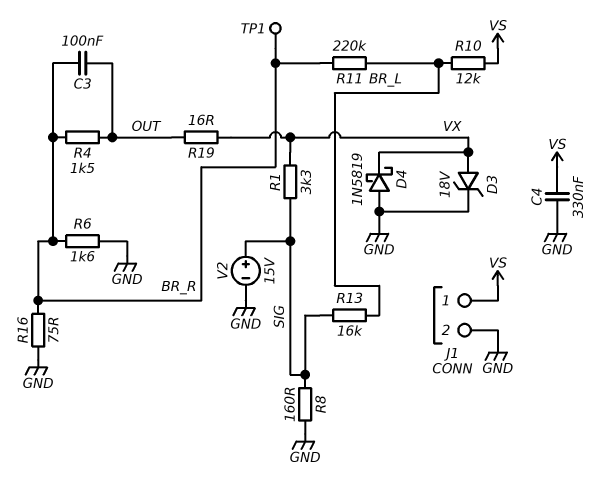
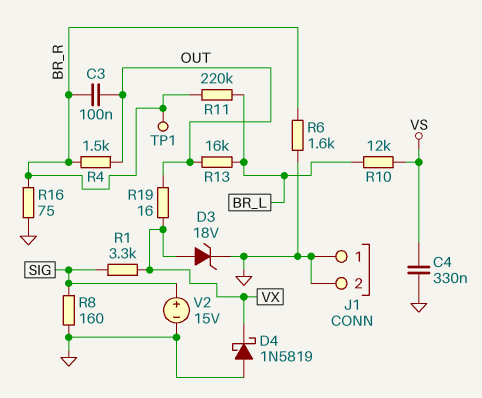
J1 pin 1: VS -> GND
R13: 16k (BR_L, SIG) -> 16k (BR_L, OUT)

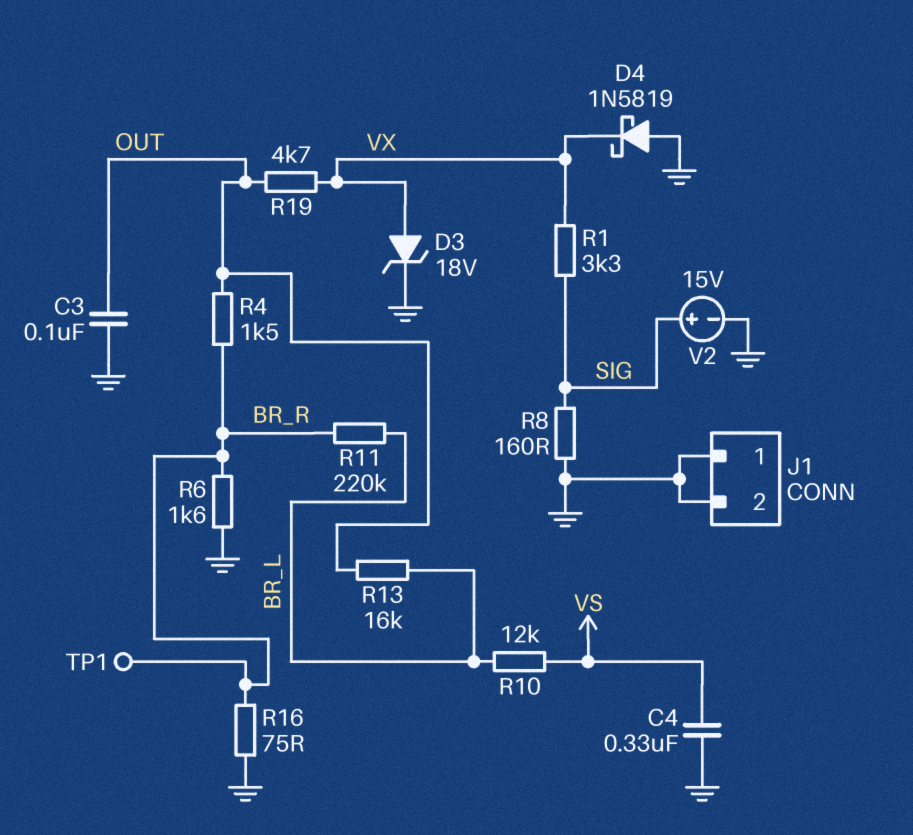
C3: 100nF (BR_R, OUT) -> 100nF (GND, OUT)
R19: 16 (OUT, VX) -> 4.7k (OUT, VX)

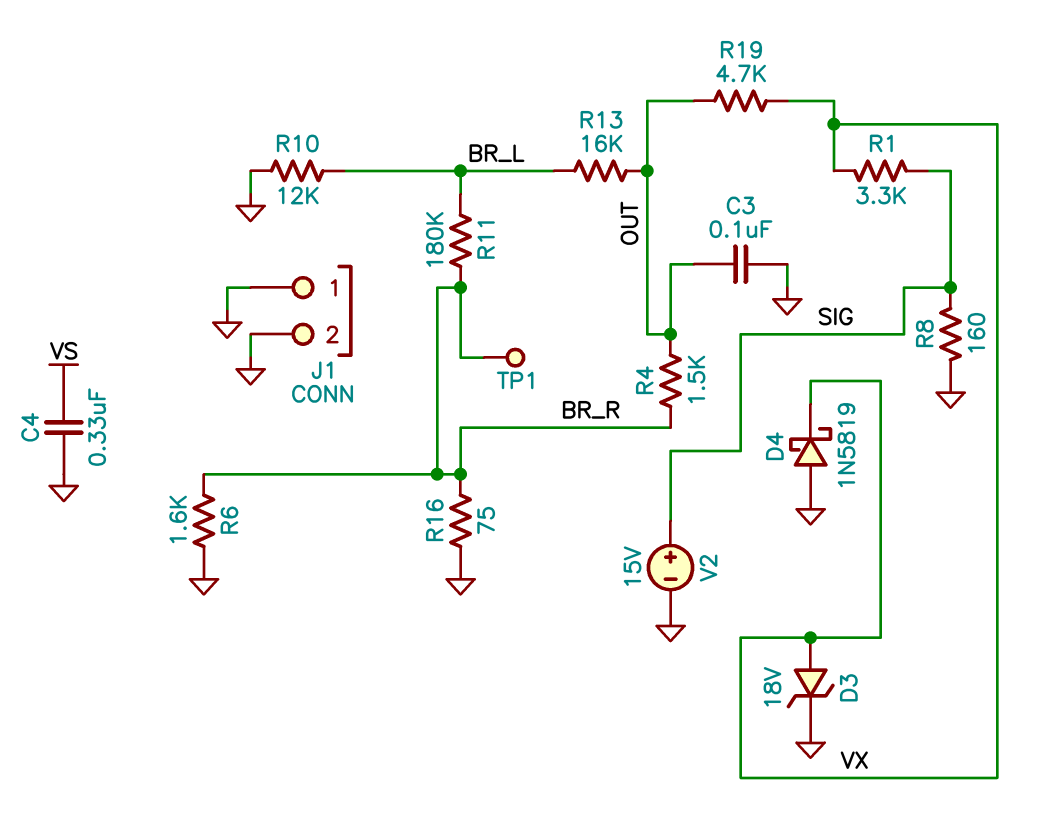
R10: 12k (BR_L, VS) -> 12k (BR_L, GND)
R11: 220k (BR_L, BR_R) -> 180k (BR_L, BR_R)

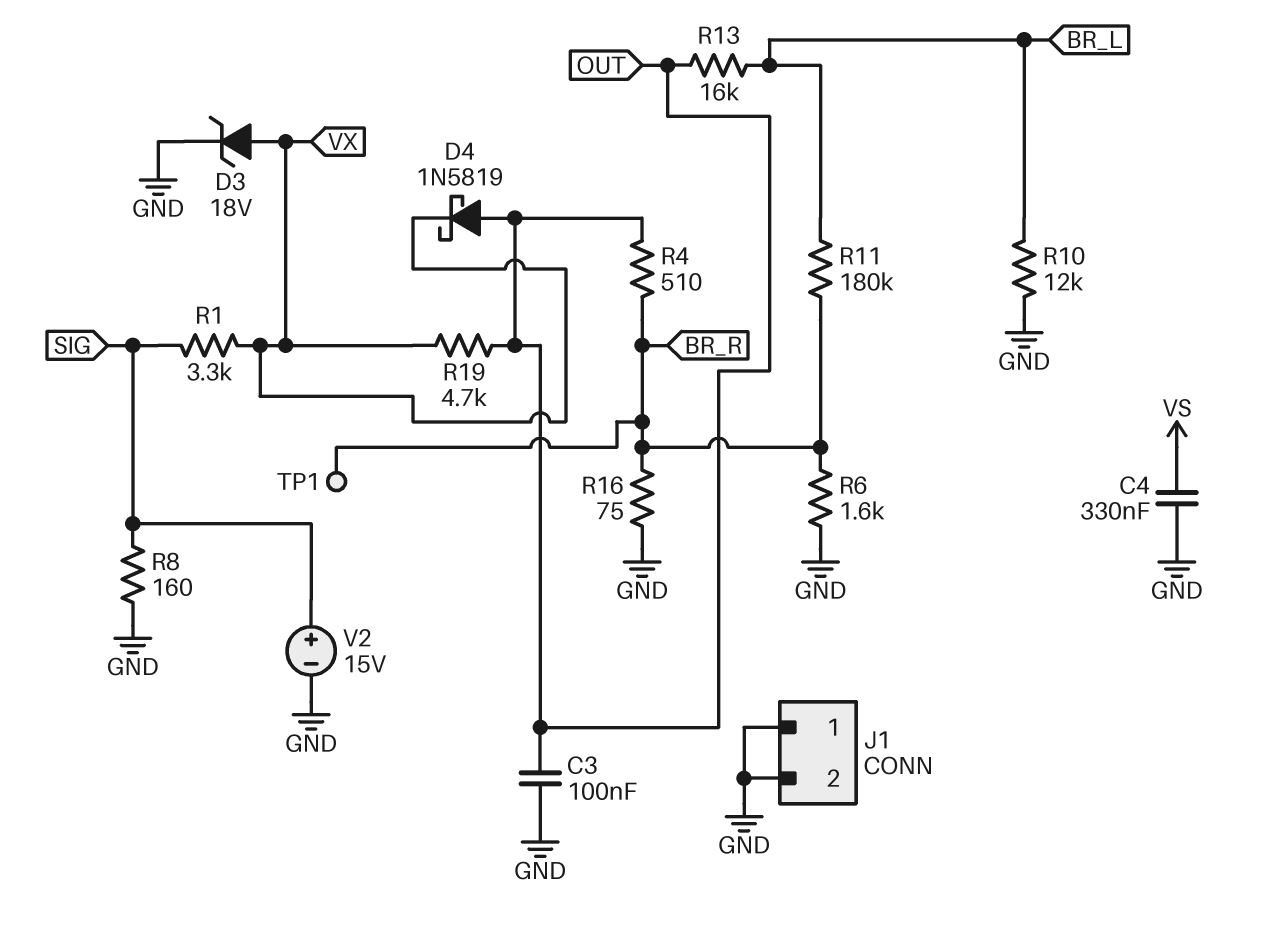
D4: schottky 1N5819 (A GND, K VX) -> schottky 1N5819 (A OUT, K VX)
R4: 1.5k (BR_R, OUT) -> 510 (BR_R, OUT)

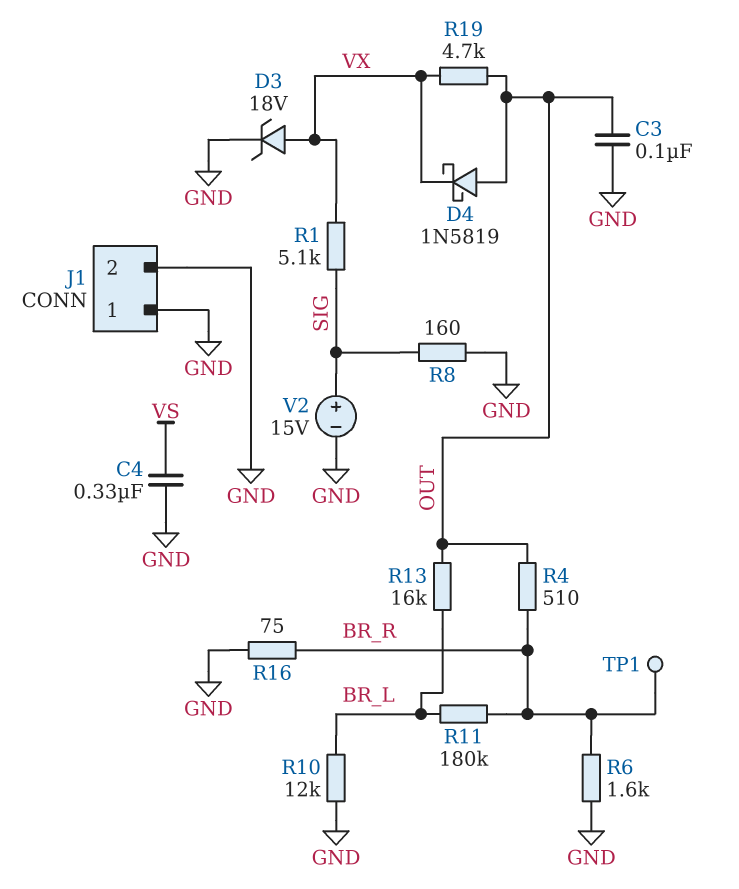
R1: 3.3k (SIG, VX) -> 5.1k (SIG, VX)

